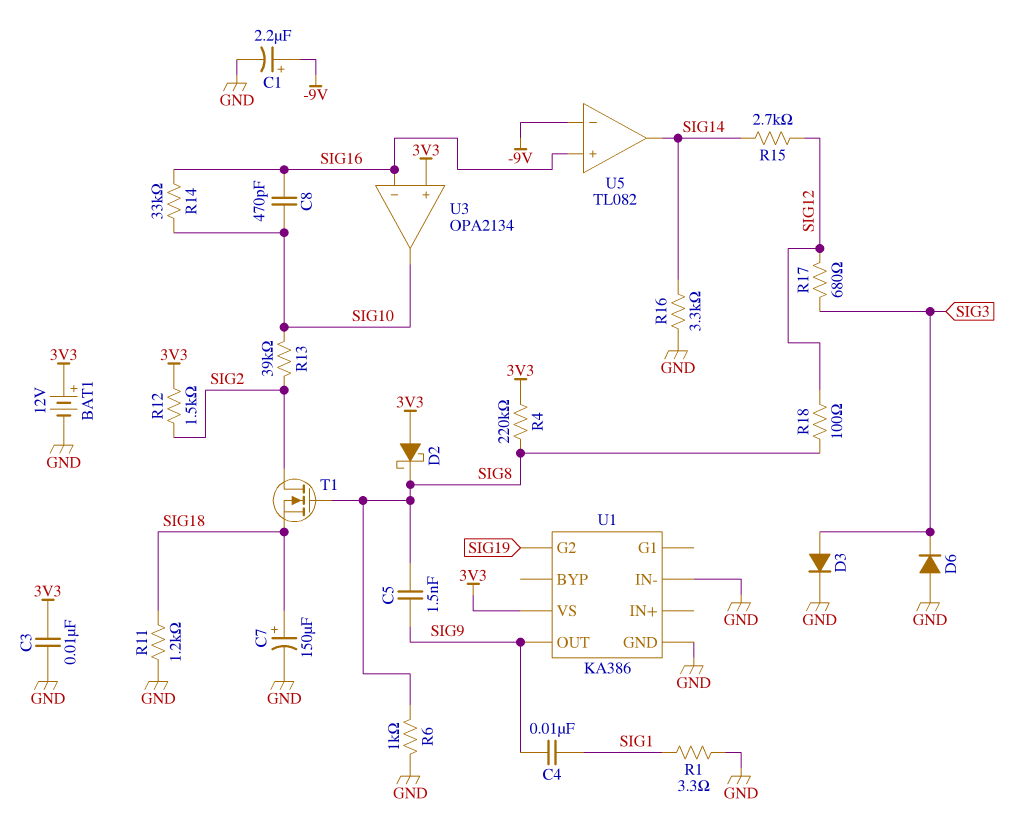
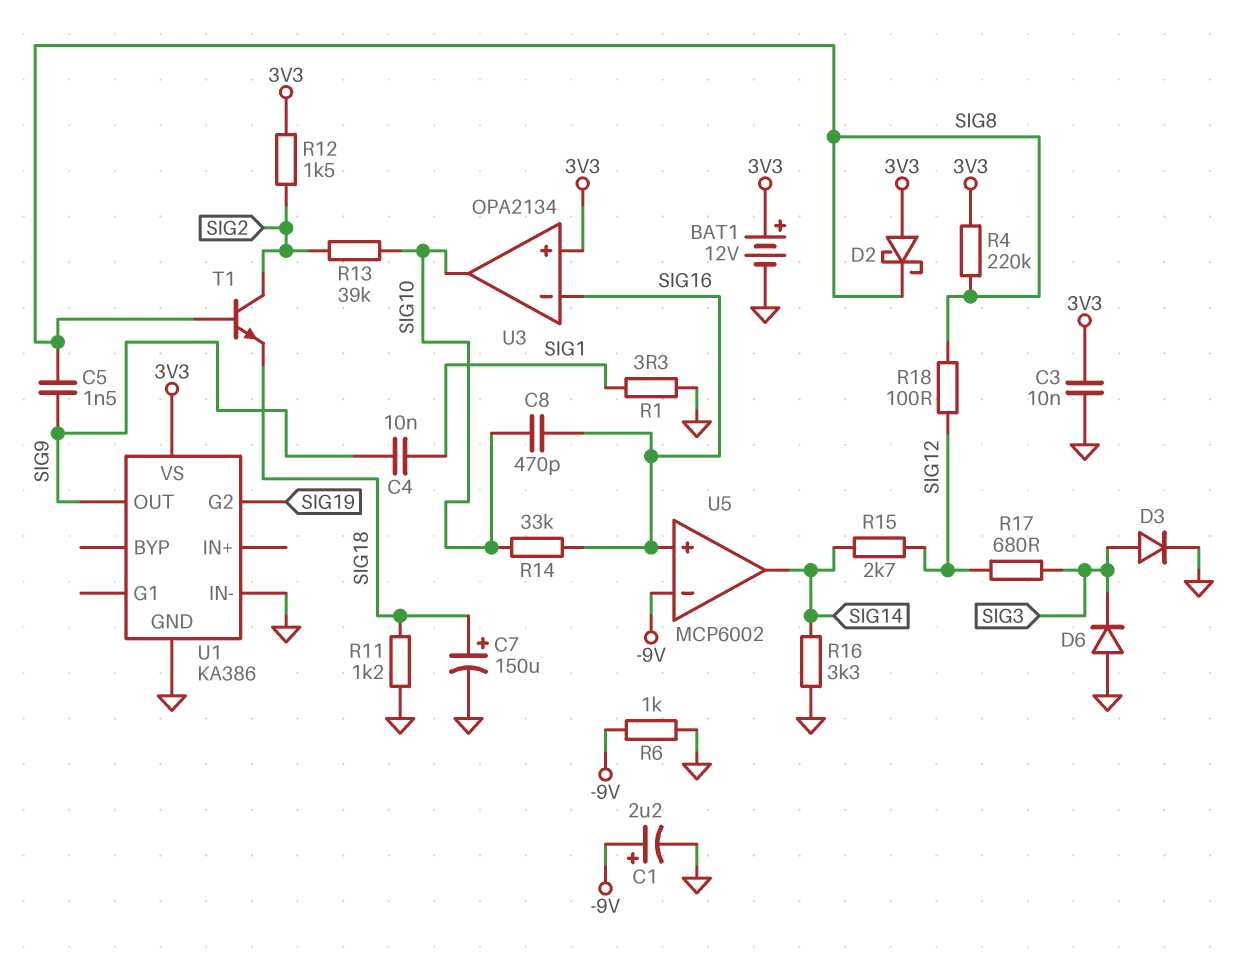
R6: 1k (GND, SIG8) -> 1k (-9V, GND)
T1: NMOS (G SIG8, D SIG2, S SIG18) -> NPN (B SIG8, C SIG2, E SIG18)
U5: TL082 -> MCP6002

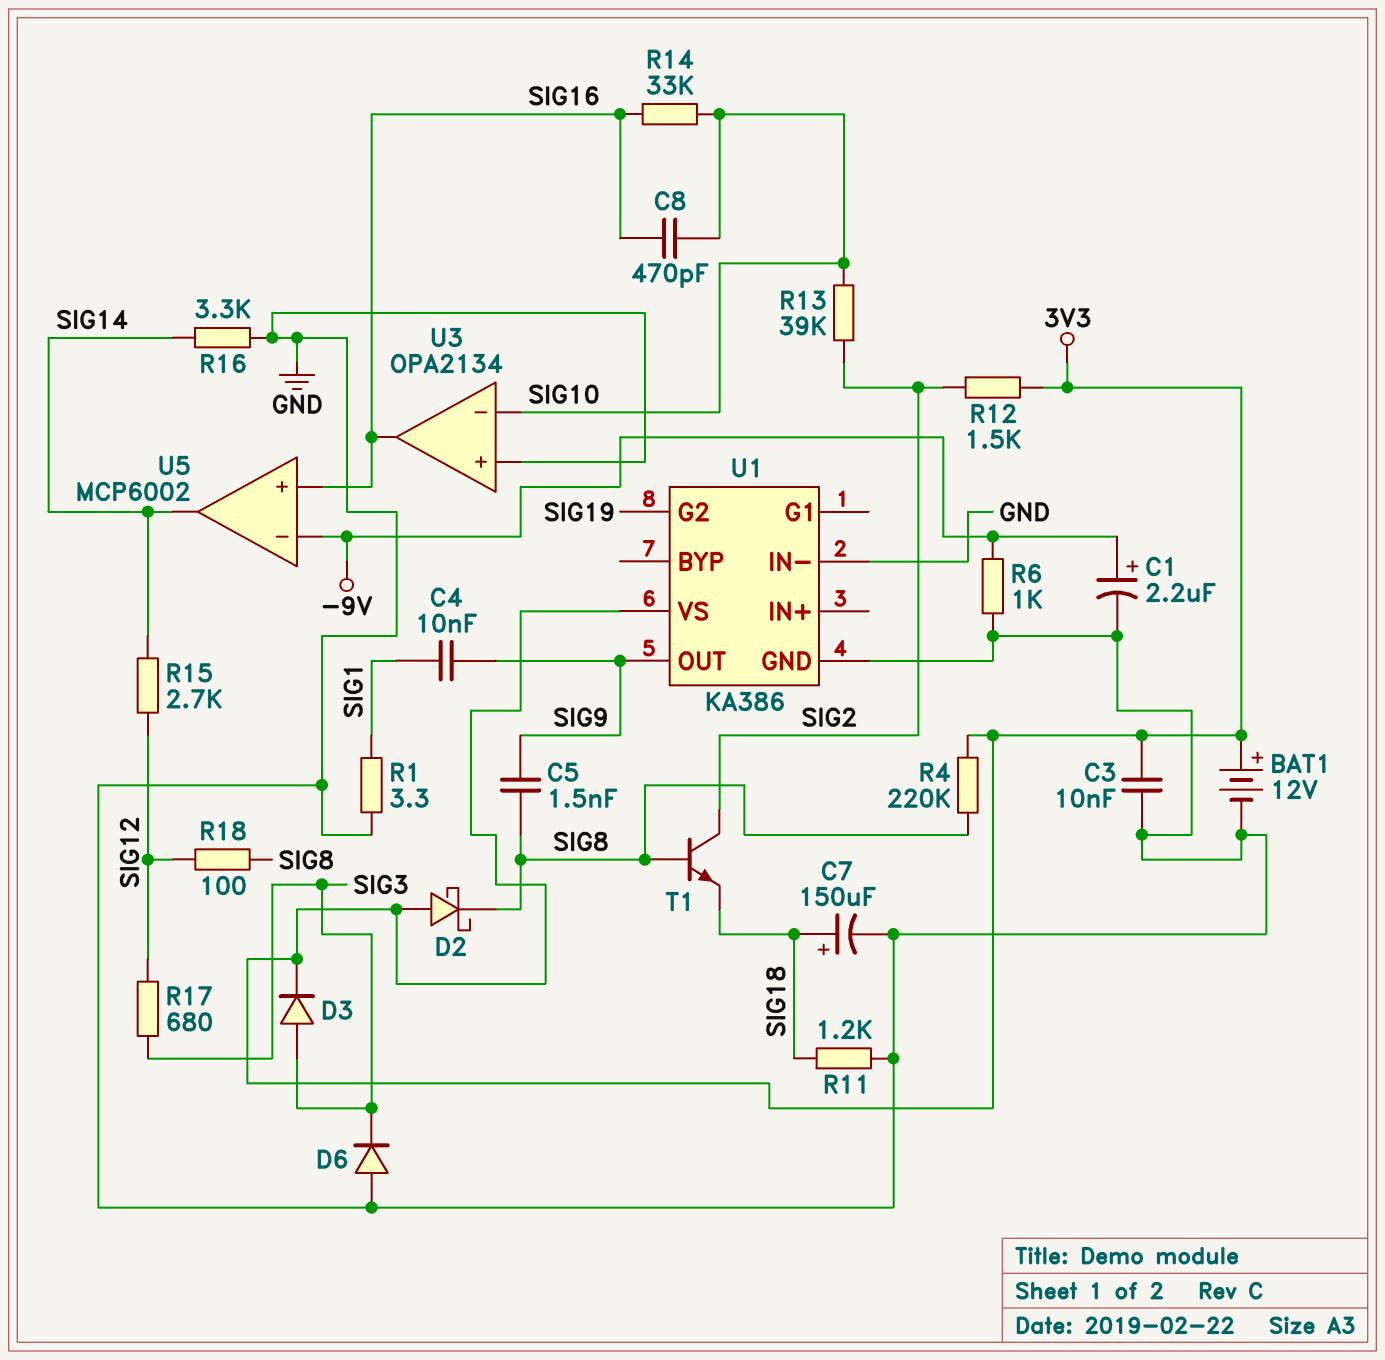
D3: diode (A SIG3, K GND) -> diode (A SIG3, K 3V3)
U3 pin in+: 3V3 -> GND
U3 pin in-: SIG16 -> SIG10
U3 pin out: SIG10 -> SIG16

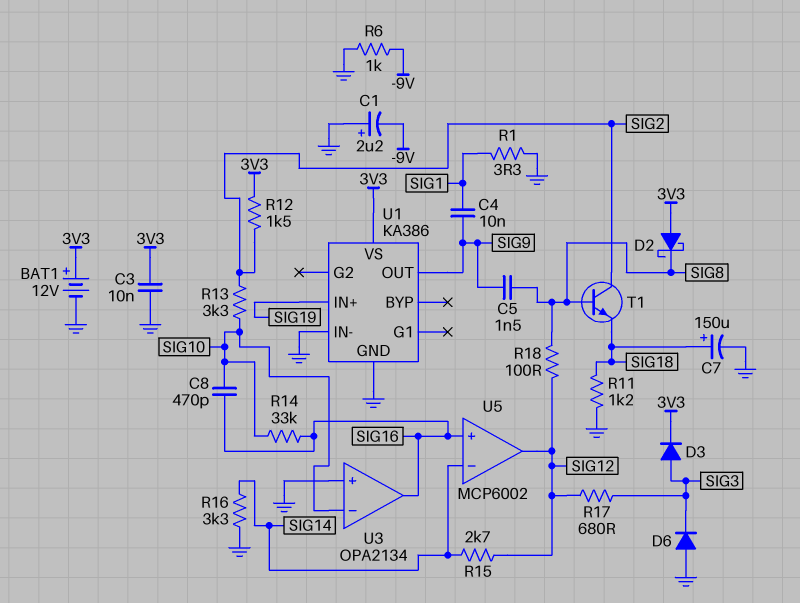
C1: 2.2uF (plus -9V, minus GND) -> 2.2uF (plus GND, minus -9V)
R4: 220k (3V3, SIG8) -> none
R13: 39k (SIG2, SIG10) -> 3.3k (SIG2, SIG10)
U1 pin G2: SIG19 -> none
U1 pin IN+: none -> SIG19
U5 pin in-: -9V -> SIG14
U5 pin out: SIG14 -> SIG12

